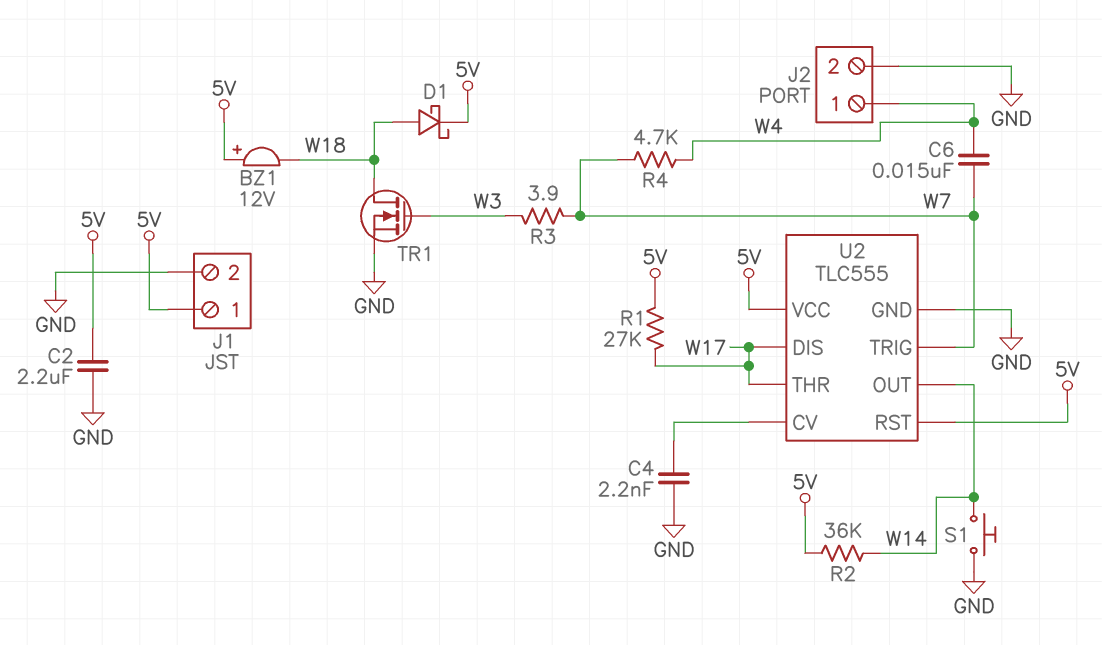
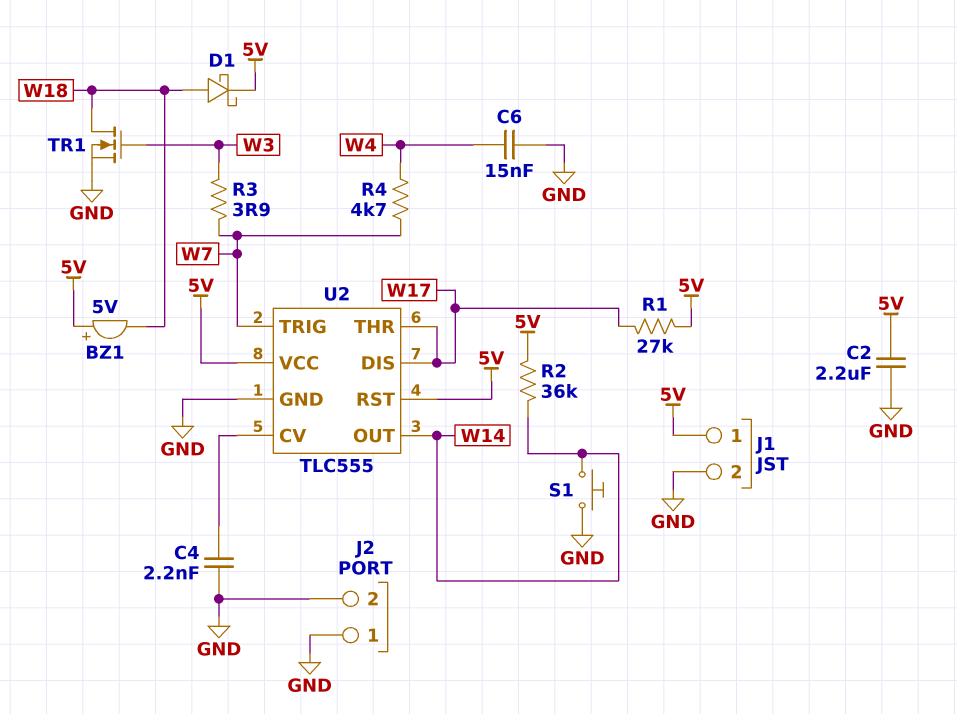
BZ1: buzzer 12V (plus 5V, minus W18) -> buzzer 5V (plus 5V, minus W18)
C6: 15nF (W4, W7) -> 15nF (GND, W4)
J2 pin 1: W4 -> GND

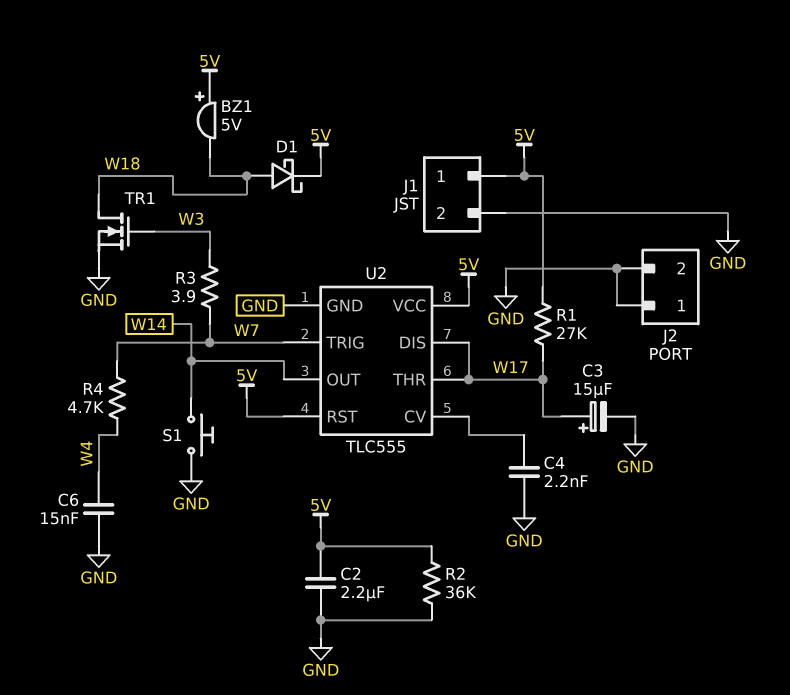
C3: none -> 15uF (plus W17, minus GND)
R2: 36k (5V, W14) -> 36k (5V, GND)

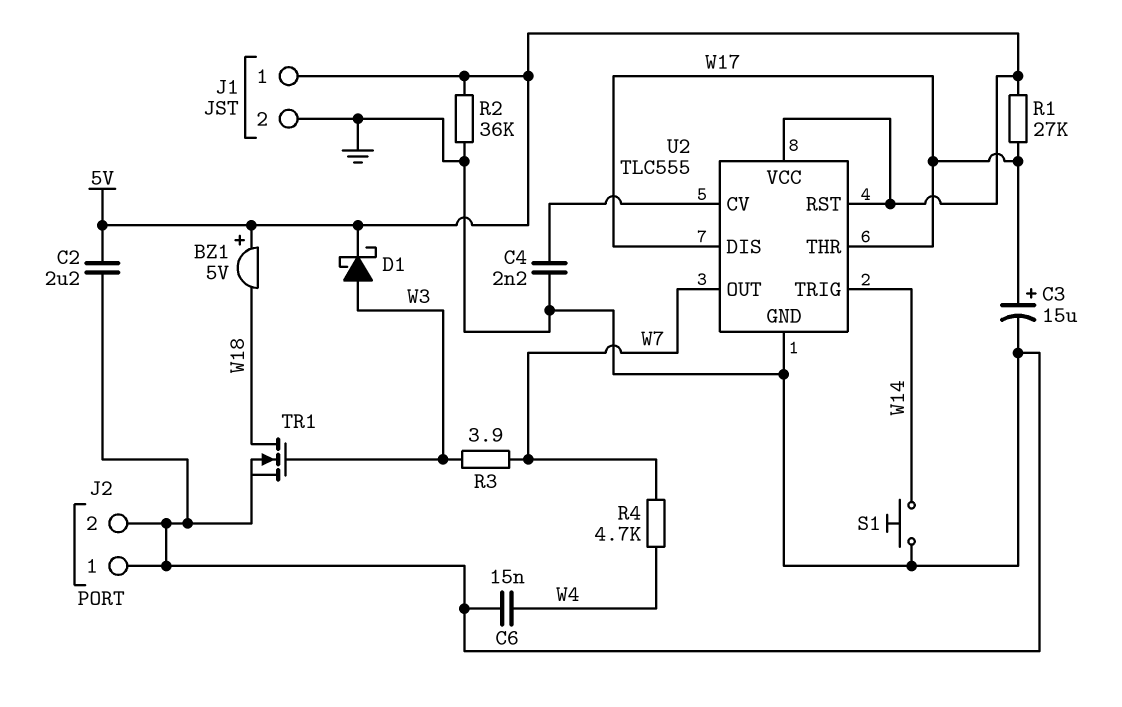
D1: schottky (A W18, K 5V) -> schottky (A W3, K 5V)
U2 pin OUT: W14 -> W7
U2 pin TRIG: W7 -> W14

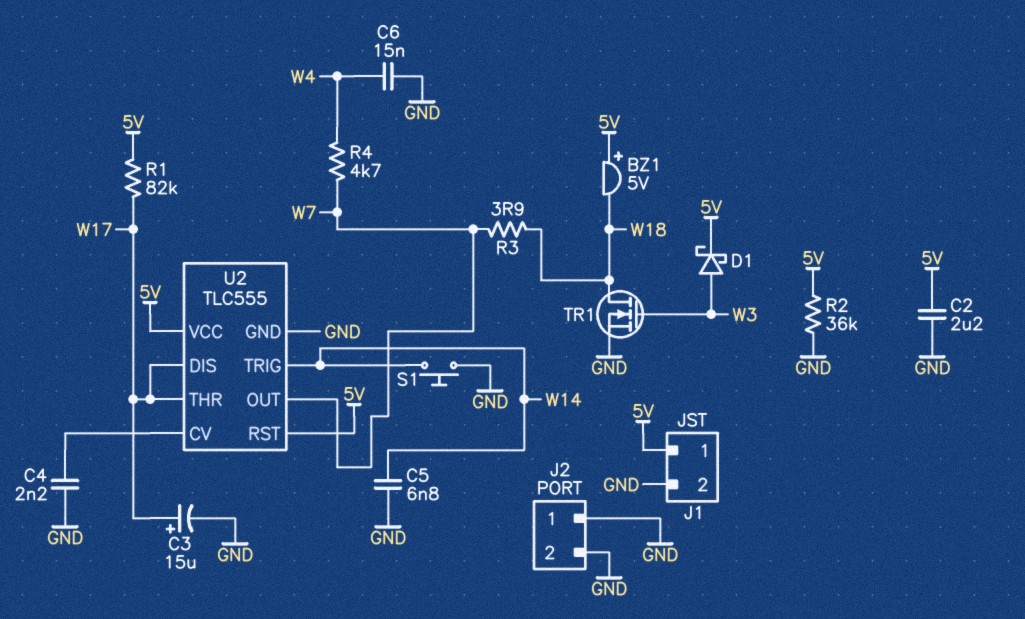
C5: none -> 6.8nF (GND, W14)
R1: 27k (5V, W17) -> 82k (5V, W17)
R3: 3.9 (W3, W7) -> 3.9 (W7, W18)

